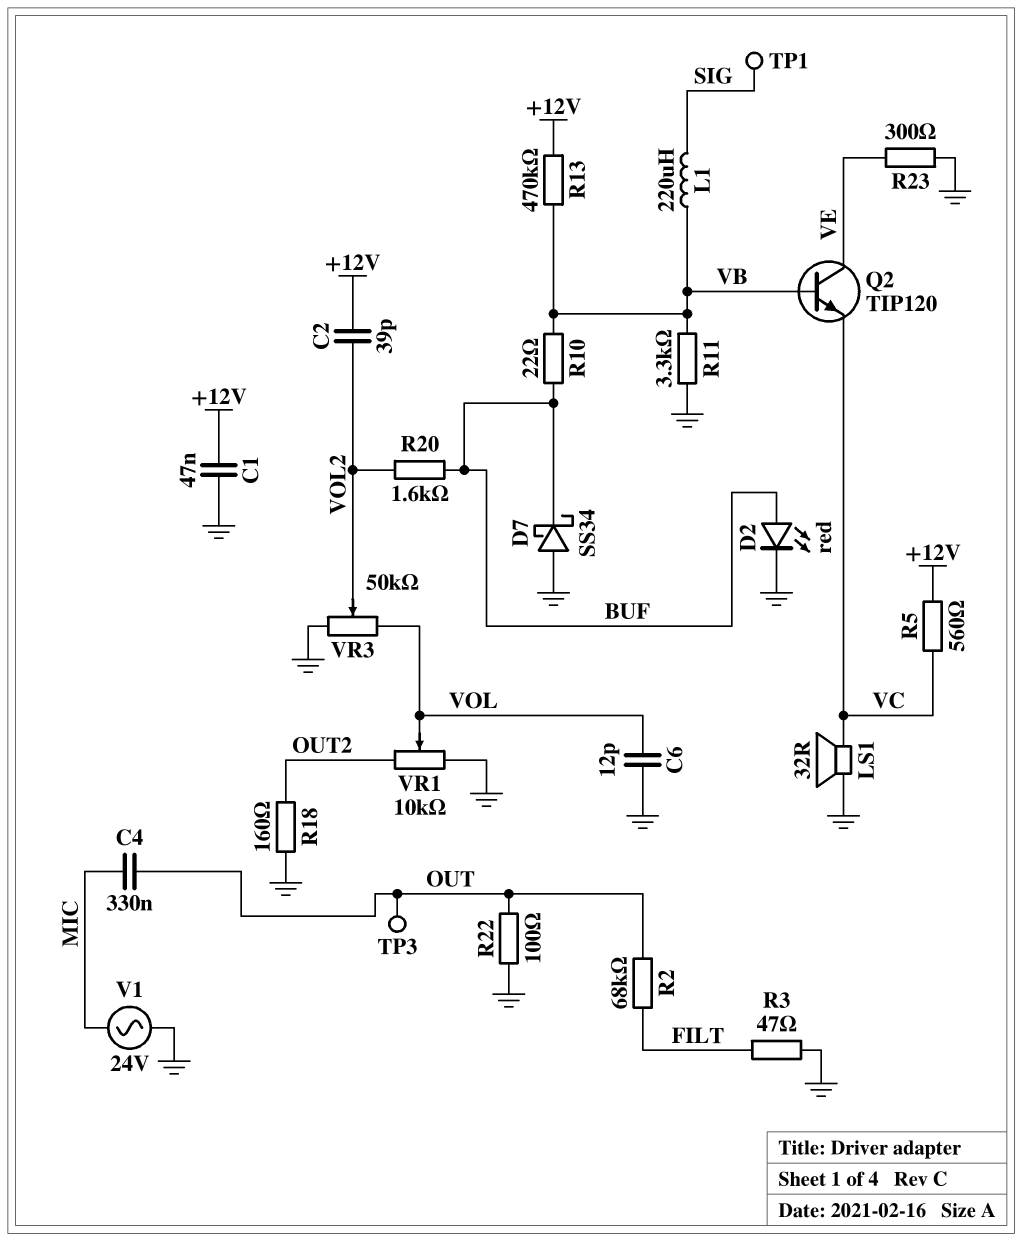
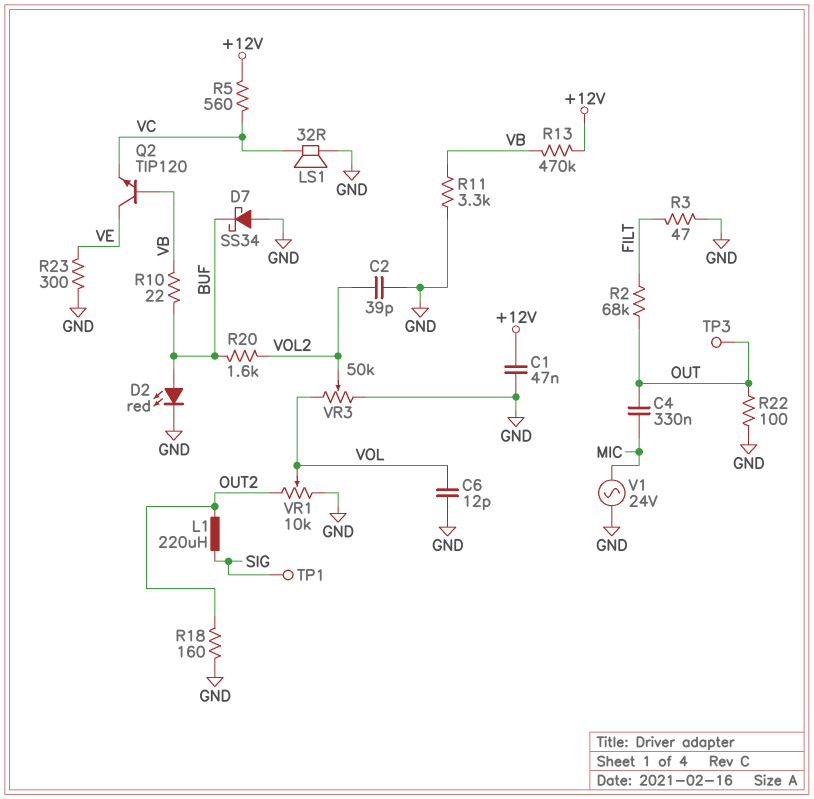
C2: 39pF (+12V, VOL2) -> 39pF (GND, VOL2)
L1: 220uH (SIG, VB) -> 220uH (OUT2, SIG)

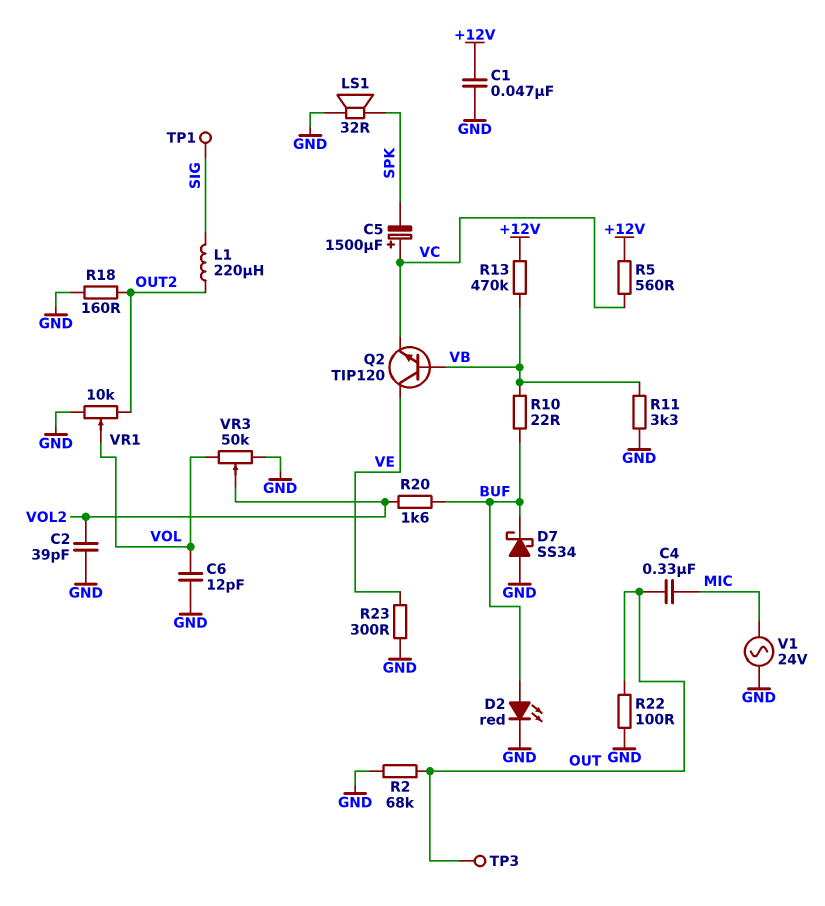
C5: none -> 1500uF (plus VC, minus SPK)
LS1: speaker 32R (GND, VC) -> speaker 32R (GND, SPK)
R2: 68k (FILT, OUT) -> 68k (GND, OUT)
R3: 47 (FILT, GND) -> none

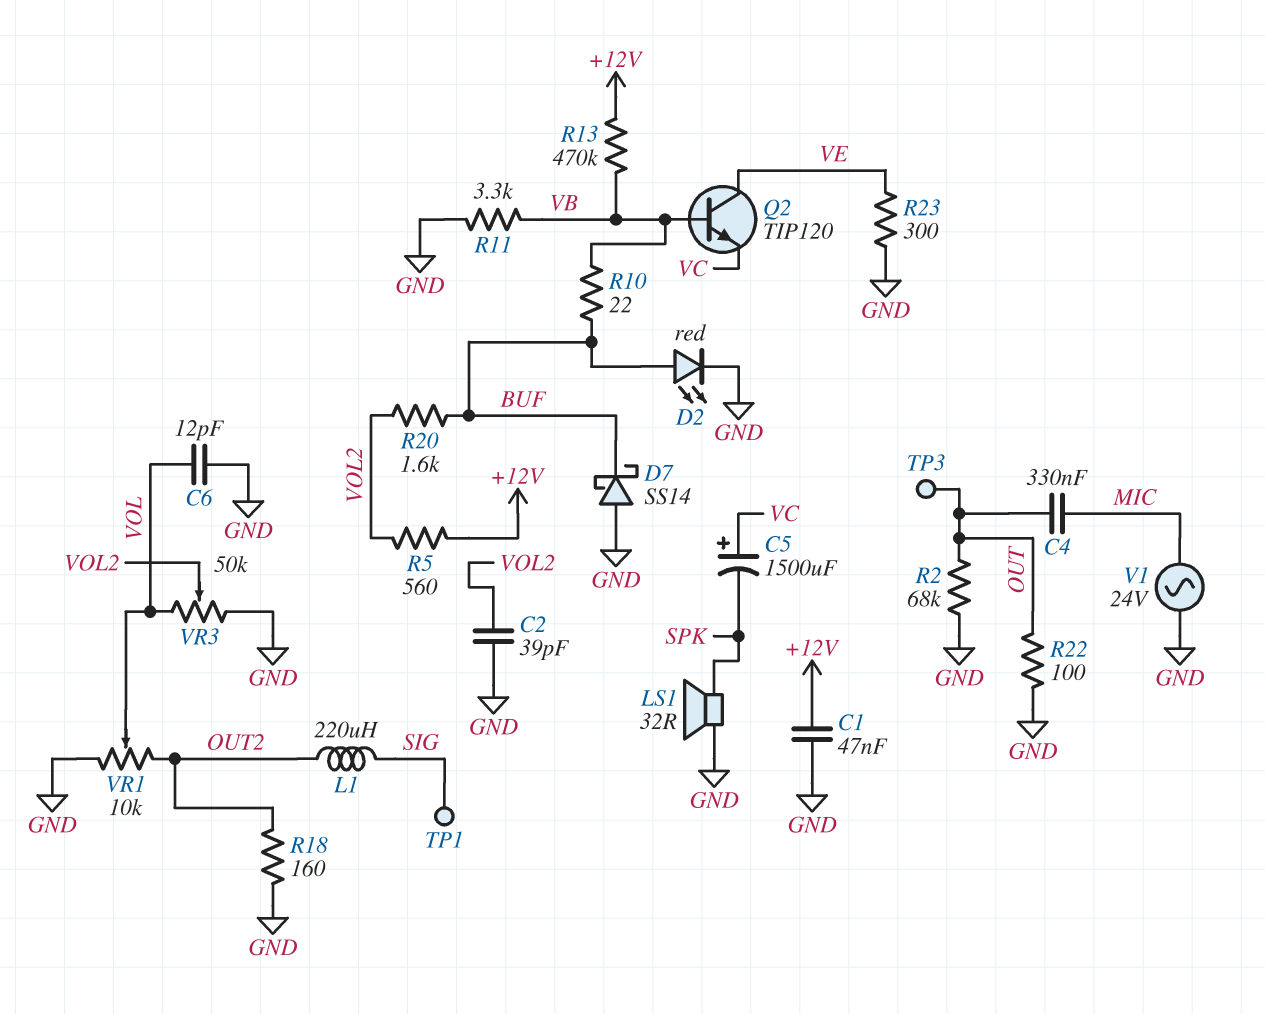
D7: schottky SS34 (A GND, K BUF) -> schottky SS14 (A GND, K BUF)
R5: 560 (+12V, VC) -> 560 (+12V, VOL2)

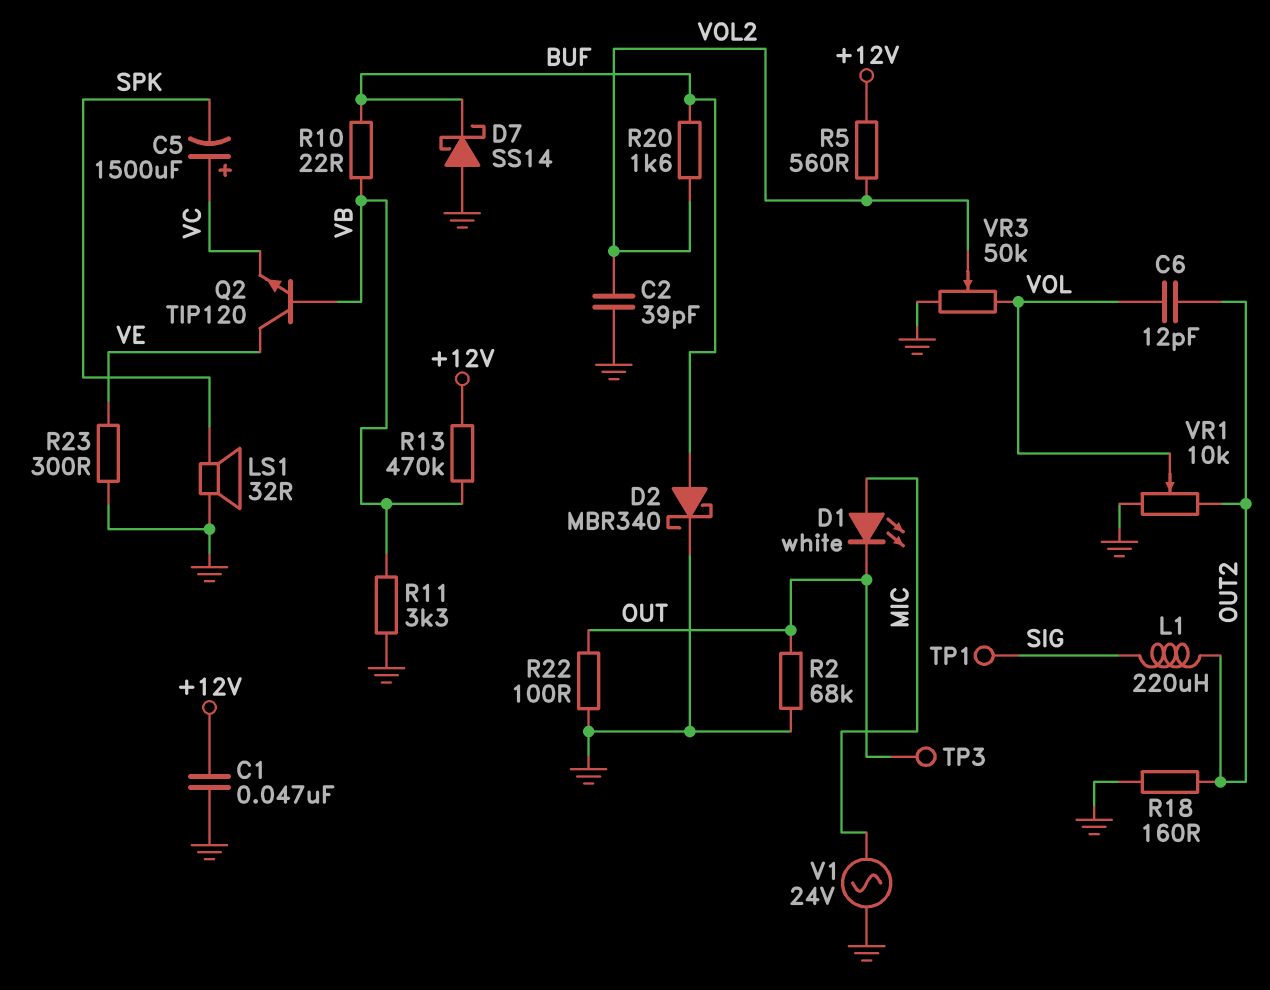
C4: 330nF (MIC, OUT) -> none
C6: 12pF (GND, VOL) -> 12pF (OUT2, VOL)
D1: none -> LED white (A MIC, K OUT)
D2: LED red (A BUF, K GND) -> schottky MBR340 (A BUF, K GND)

